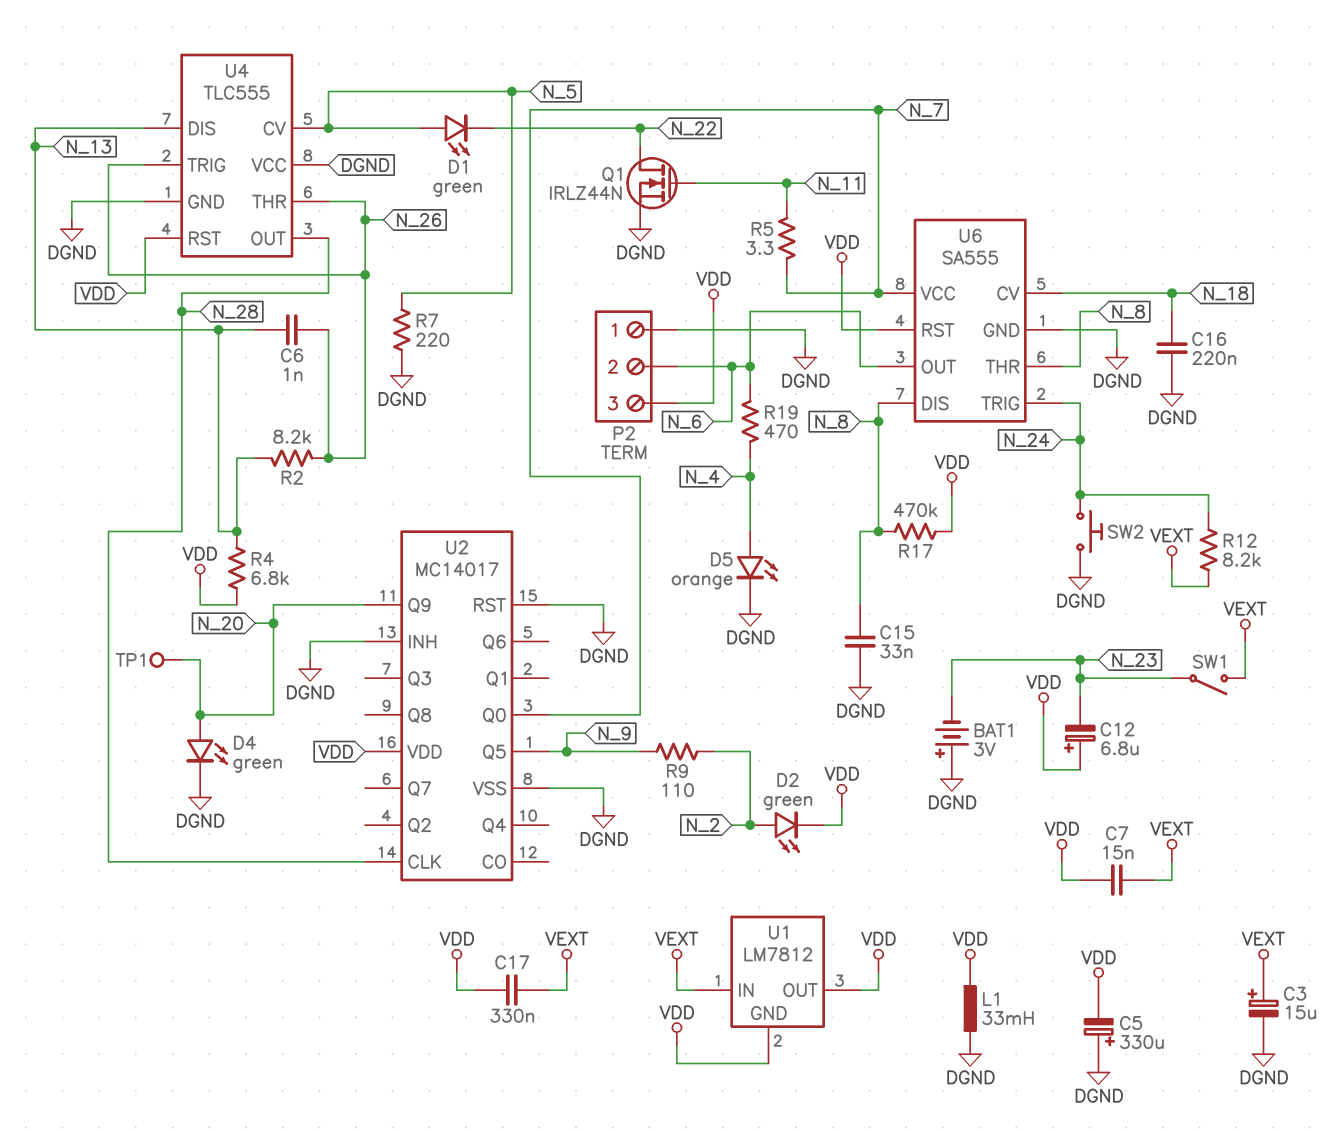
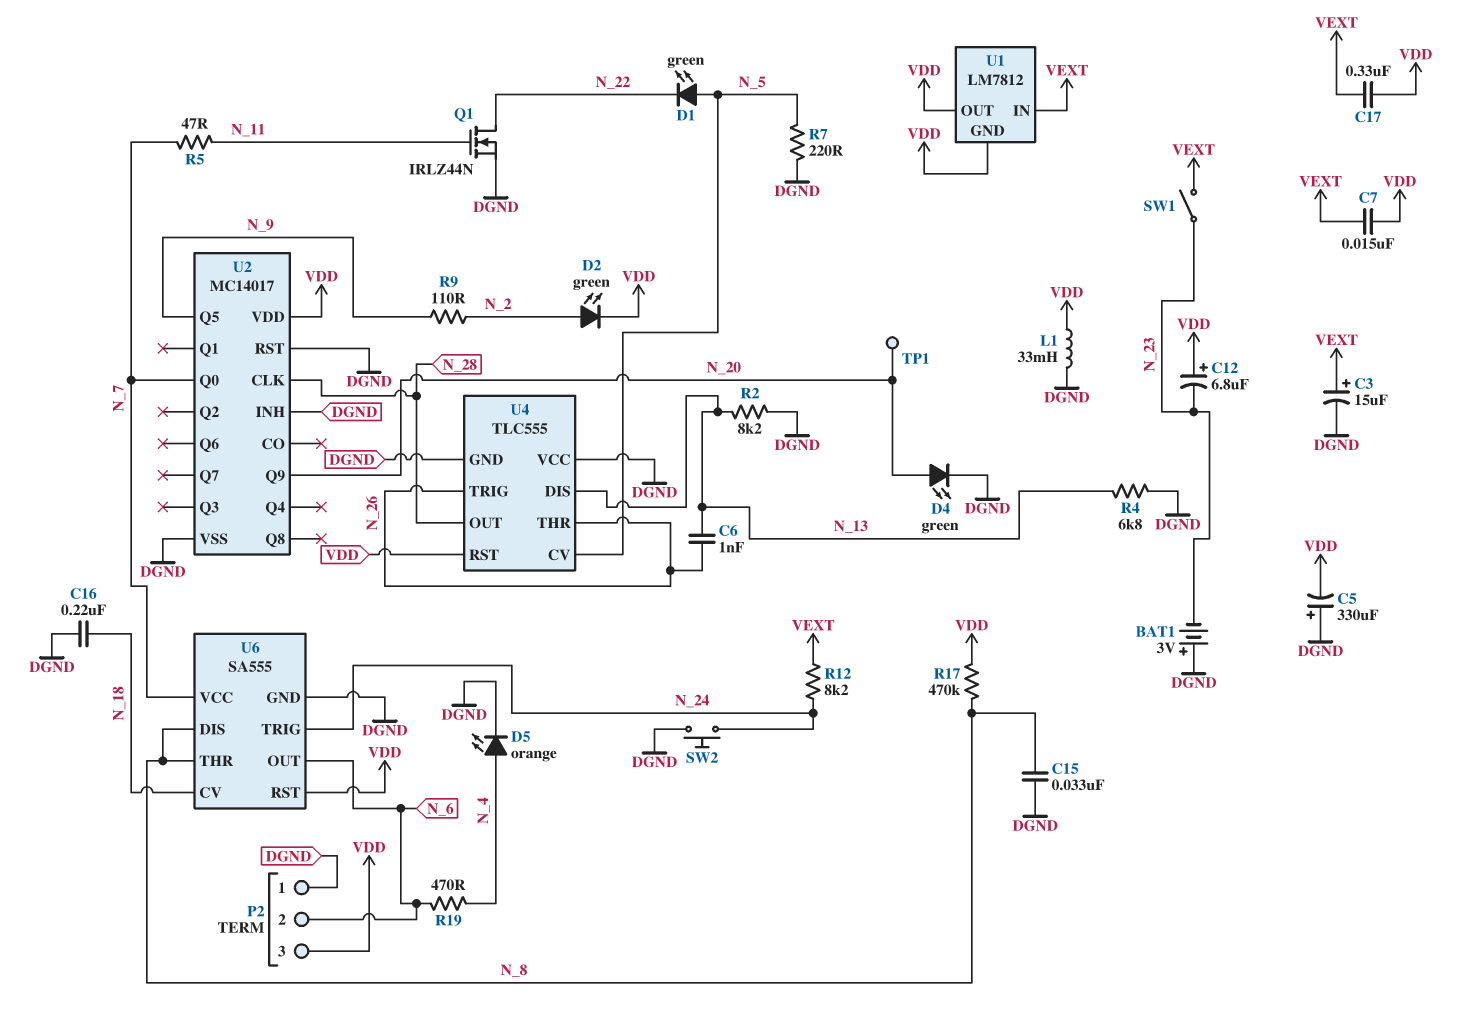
R2: 8.2k (N_13, N_26) -> 8.2k (DGND, N_13)
R4: 6.8k (N_13, VDD) -> 6.8k (DGND, N_13)
R5: 3.3 (N_7, N_11) -> 47 (N_7, N_11)

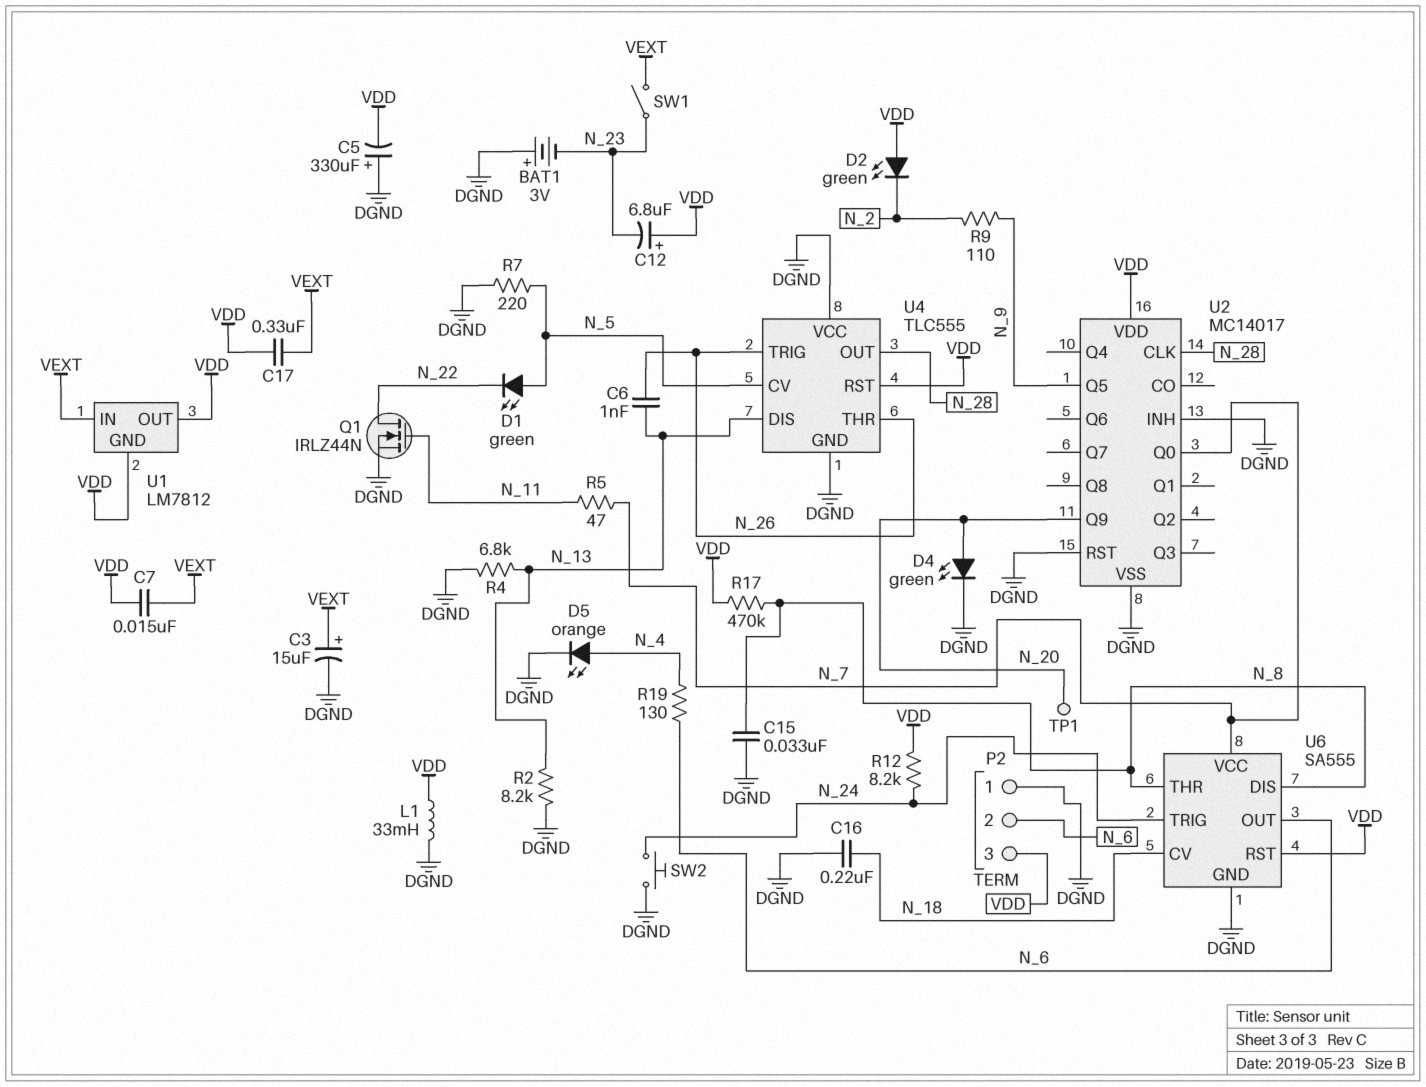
D2: LED green (A N_2, K VDD) -> LED green (A VDD, K N_2)
R12: 8.2k (N_24, VEXT) -> 8.2k (N_24, VDD)
R19: 470 (N_4, N_6) -> 130 (N_4, N_6)

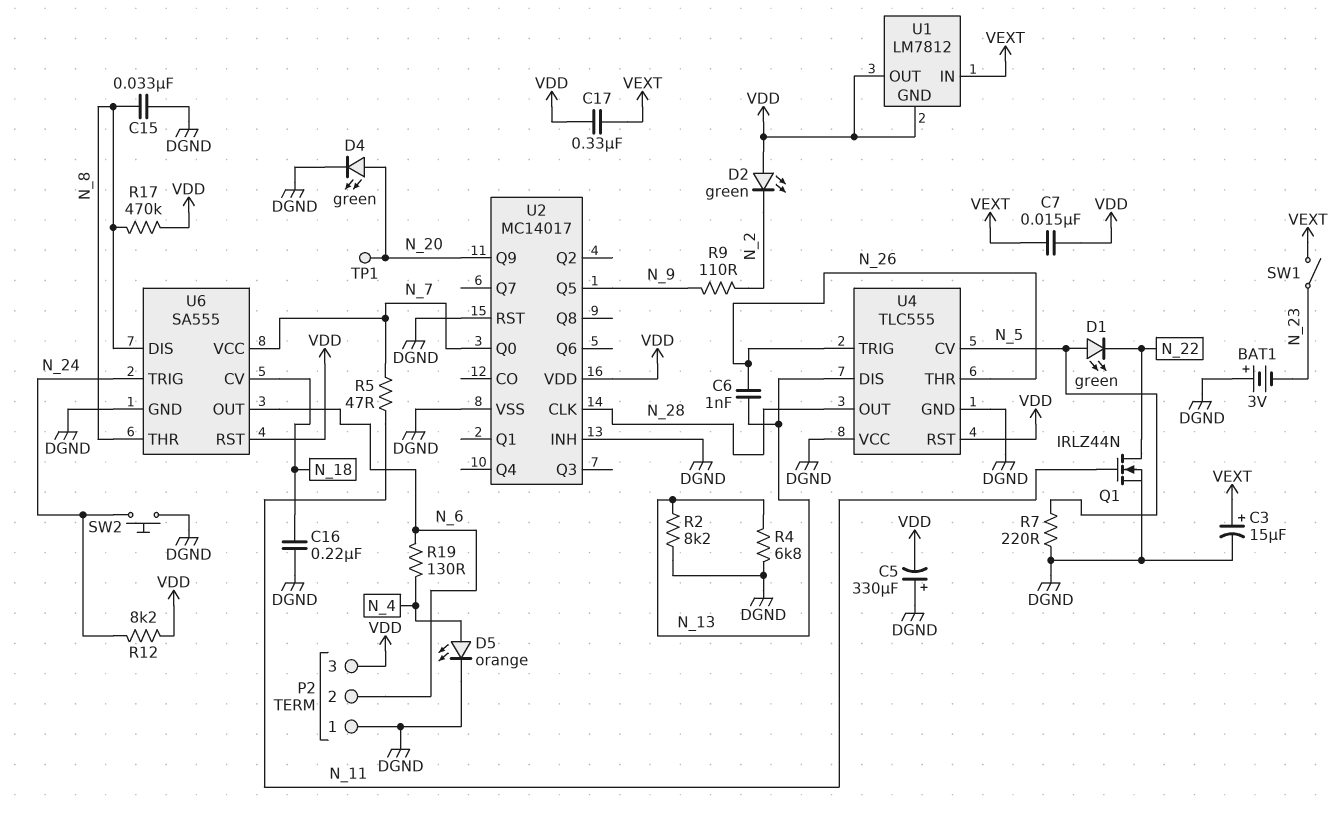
C12: 6.8uF (plus VDD, minus N_23) -> none
L1: 33mH (DGND, VDD) -> none

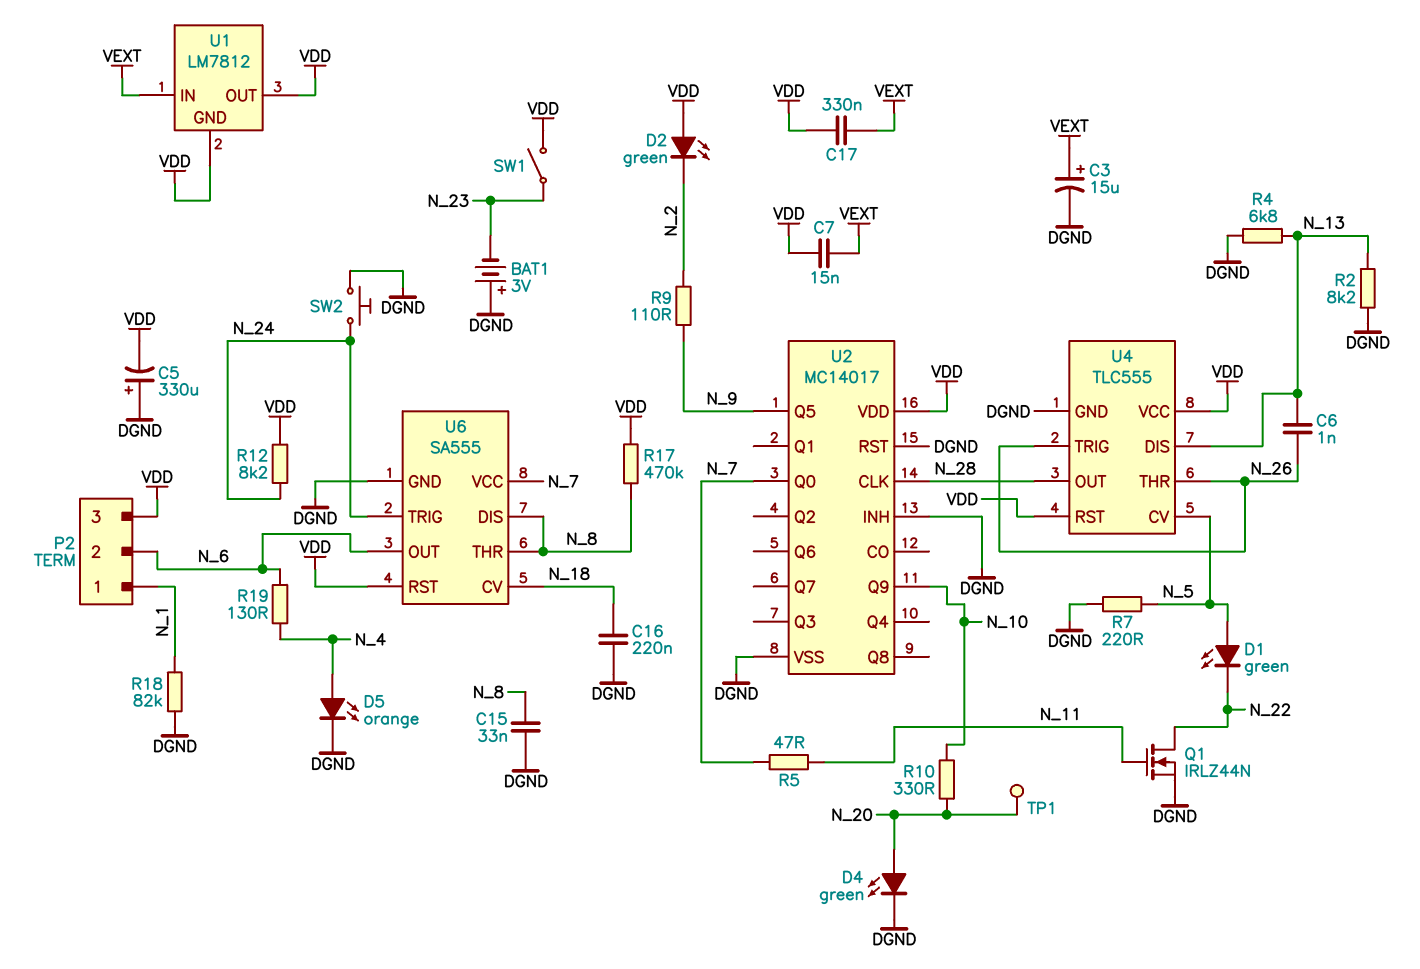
P2 pin 1: DGND -> N_1
R10: none -> 330 (N_10, N_20)
R18: none -> 82k (DGND, N_1)
SW1: switch (N_23, VEXT) -> switch (N_23, VDD)
U2 pin Q9: N_20 -> N_10
U4 pin VCC: DGND -> VDD

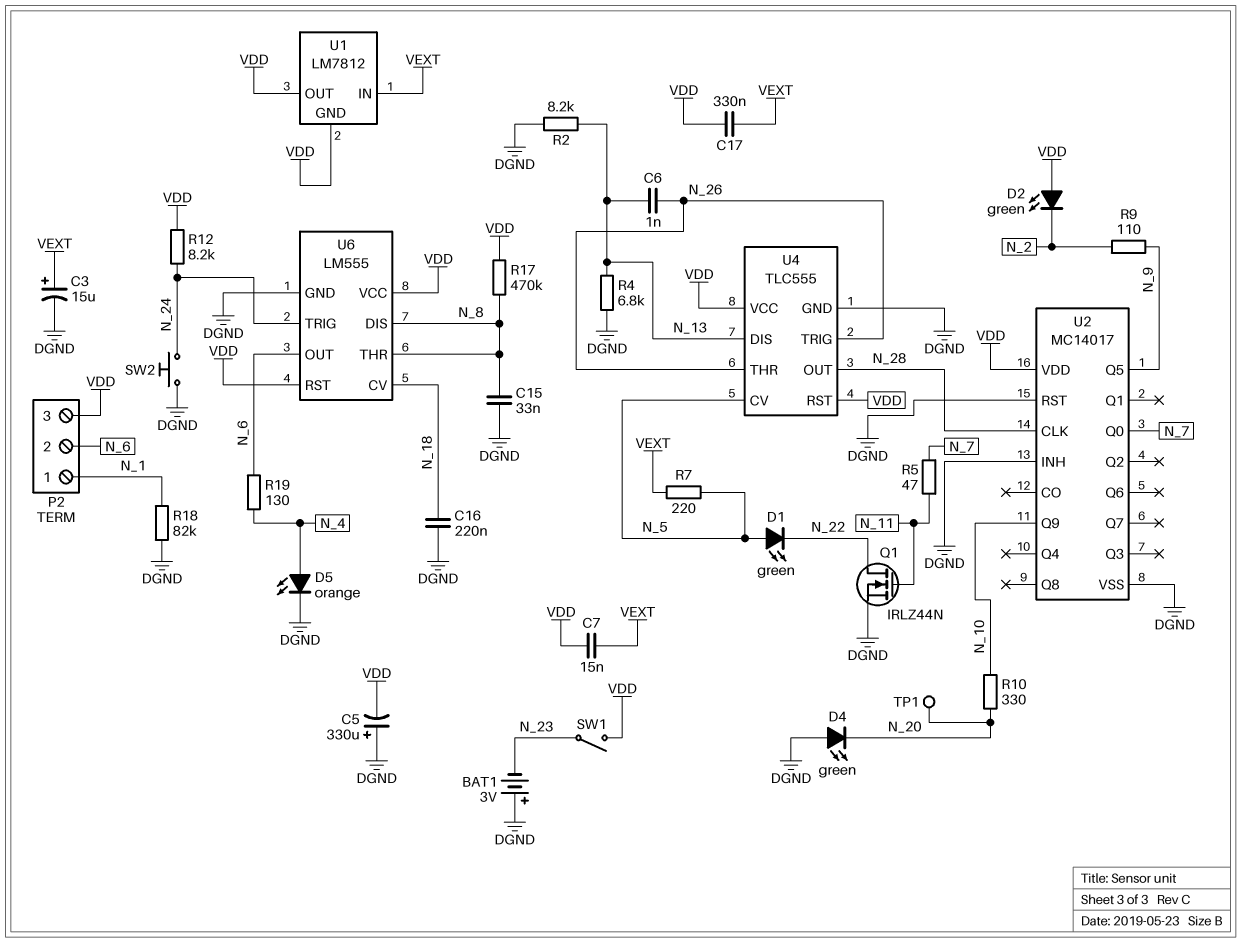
D4: LED green (A N_20, K DGND) -> LED green (A DGND, K N_20)
R7: 220 (DGND, N_5) -> 220 (N_5, VEXT)
U6: SA555 -> LM555
U6 pin VCC: N_7 -> VDD

